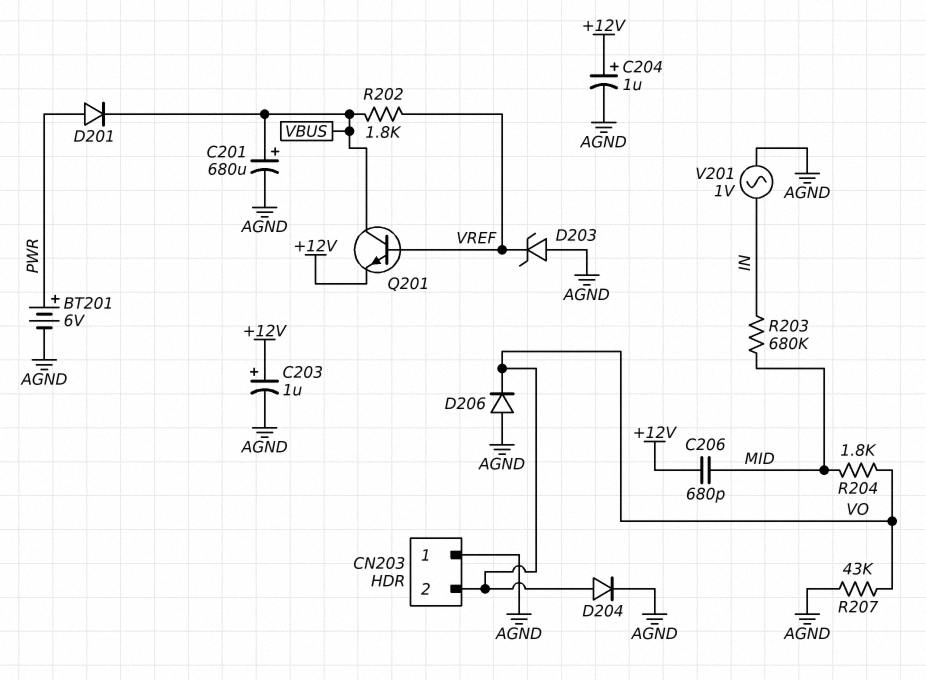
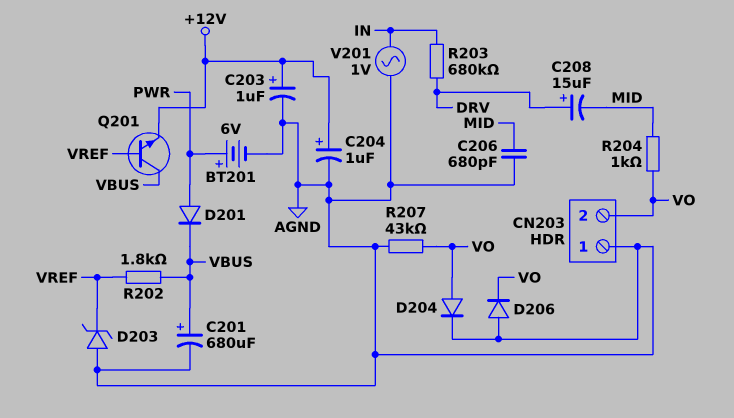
C206: 680pF (+12V, MID) -> 680pF (AGND, MID)
C208: none -> 15uF (plus DRV, minus MID)
R203: 680k (IN, MID) -> 680k (DRV, IN)
R204: 1.8k (MID, VO) -> 1k (MID, VO)

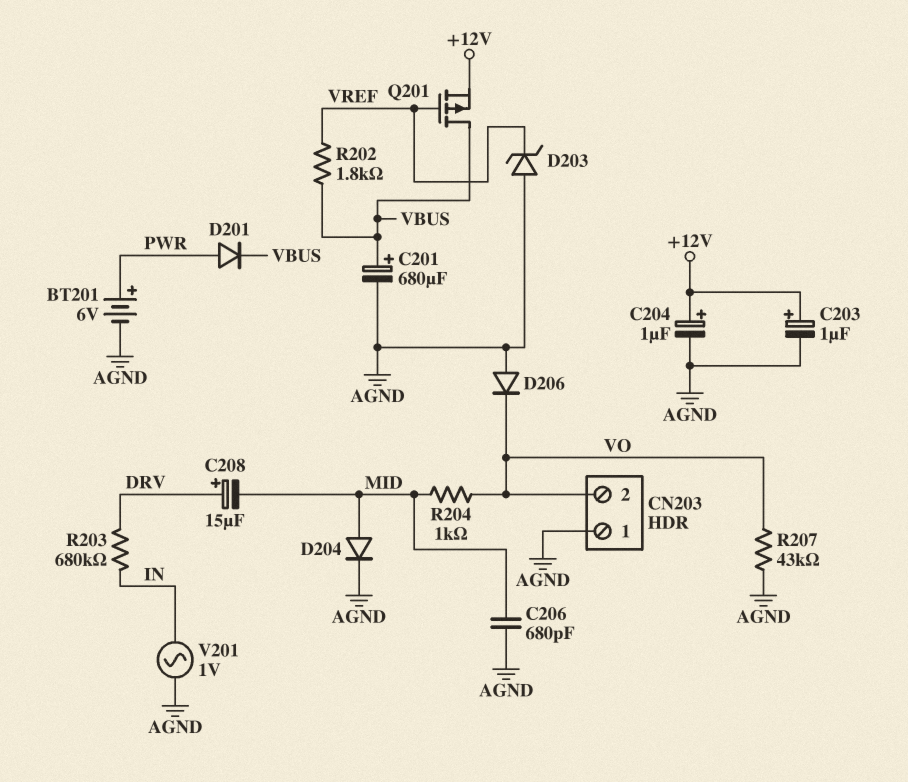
D204: diode (A VO, K AGND) -> diode (A MID, K AGND)
Q201: NPN (B VREF, C VBUS, E +12V) -> PMOS (G VREF, D VBUS, S +12V)

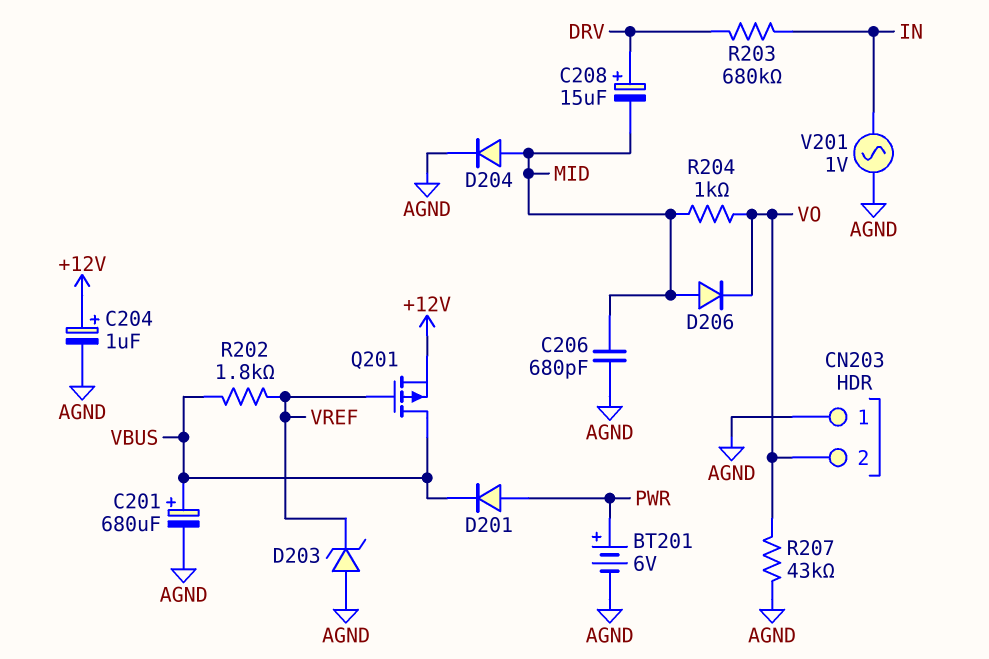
C203: 1uF (plus +12V, minus AGND) -> none
D206: diode (A AGND, K VO) -> diode (A MID, K VO)

